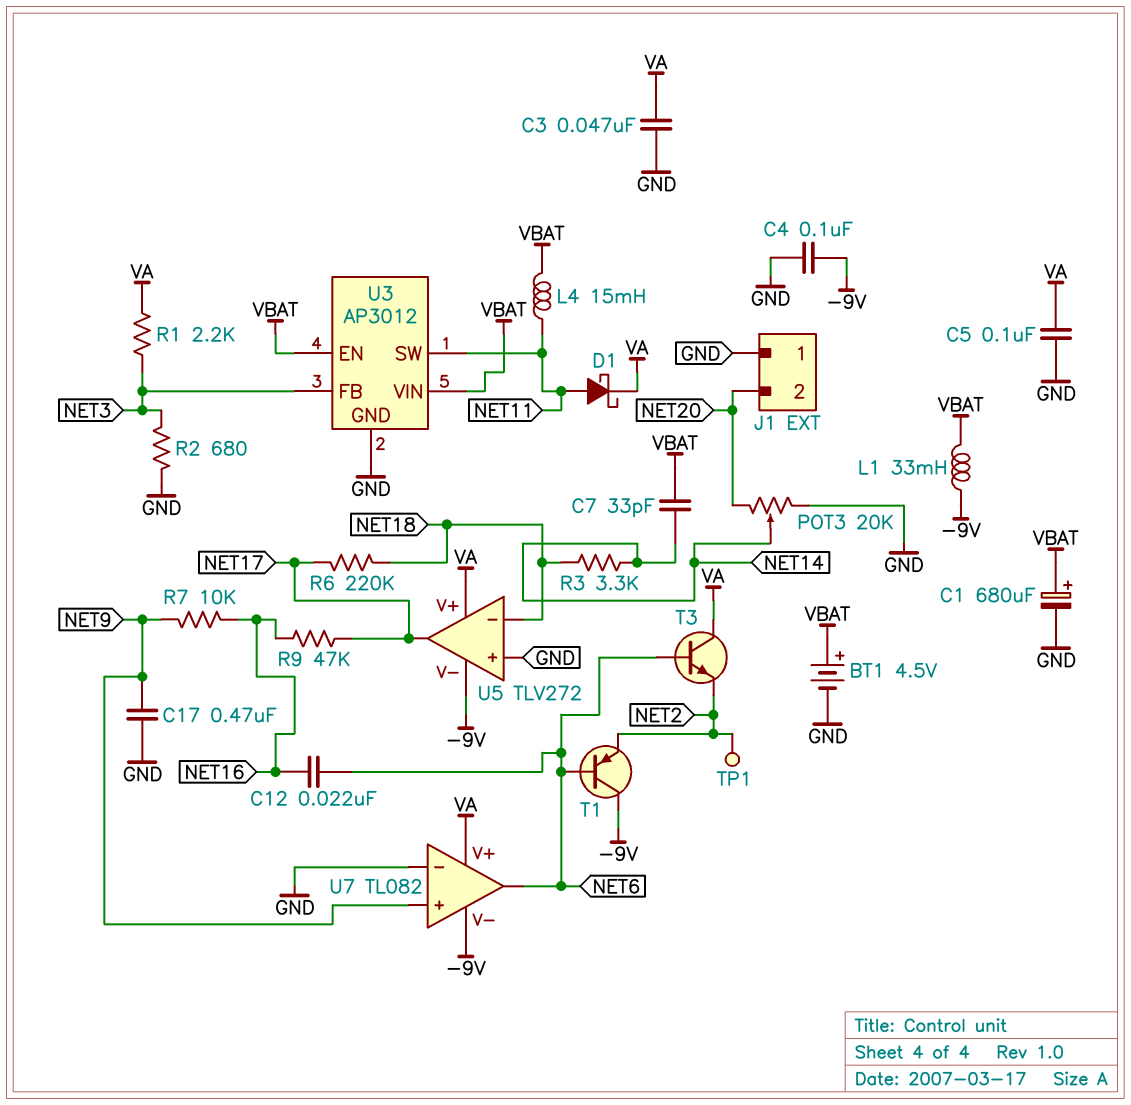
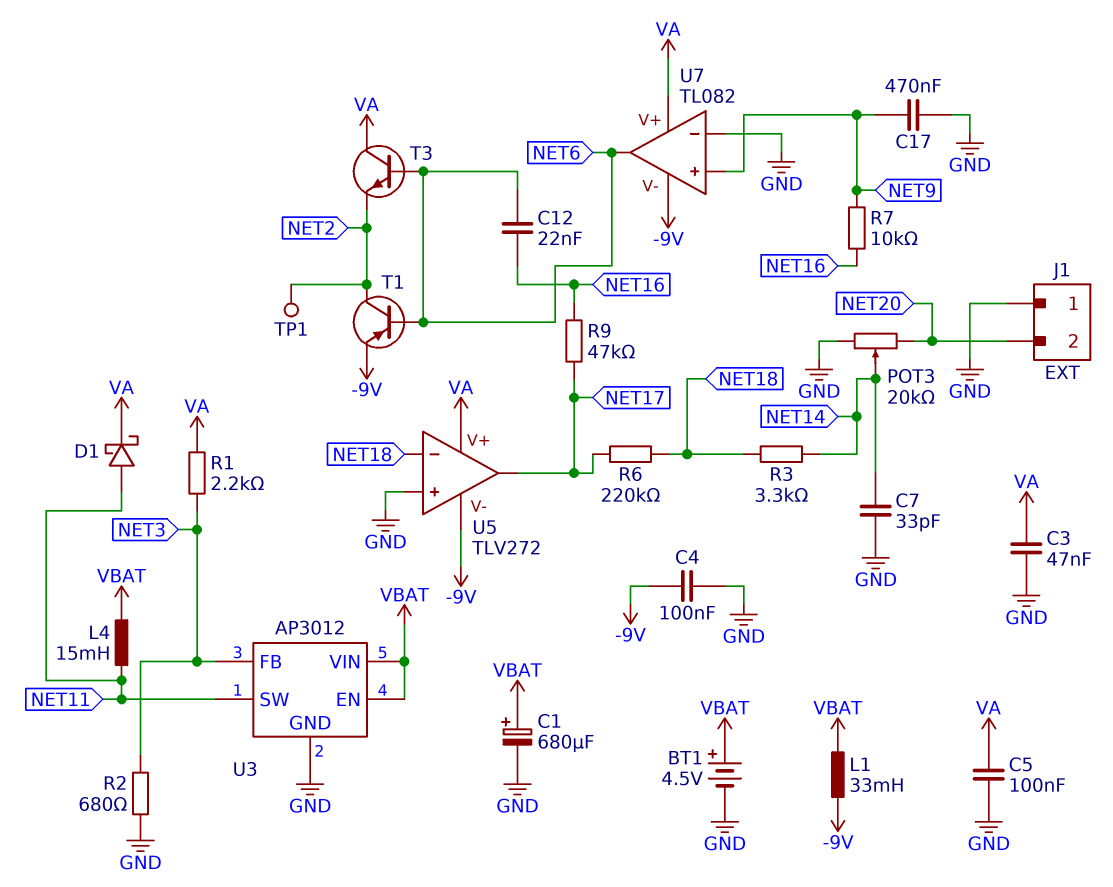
C7: 33pF (NET14, VBAT) -> 33pF (GND, NET14)
T1: PNP (B NET6, C -9V, E NET2) -> PNP (B NET6, C NET2, E -9V)

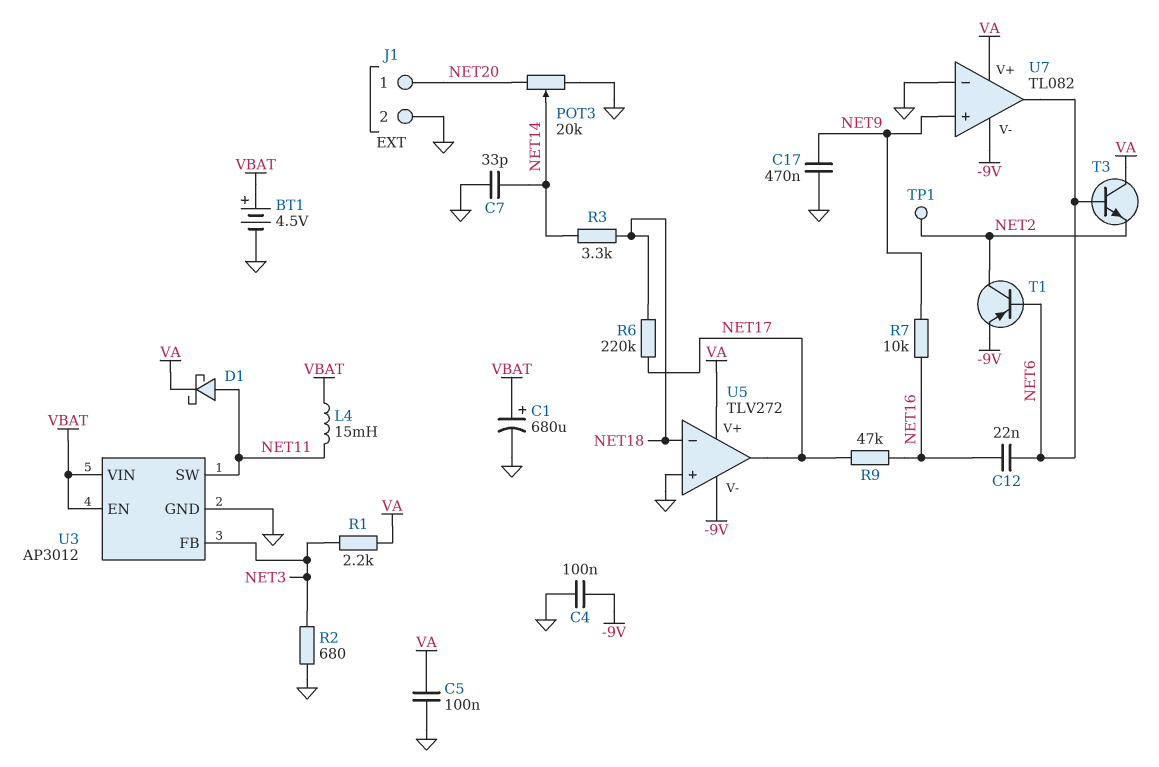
C3: 47nF (GND, VA) -> none
J1 pin 1: GND -> NET20
J1 pin 2: NET20 -> GND
L1: 33mH (-9V, VBAT) -> none

